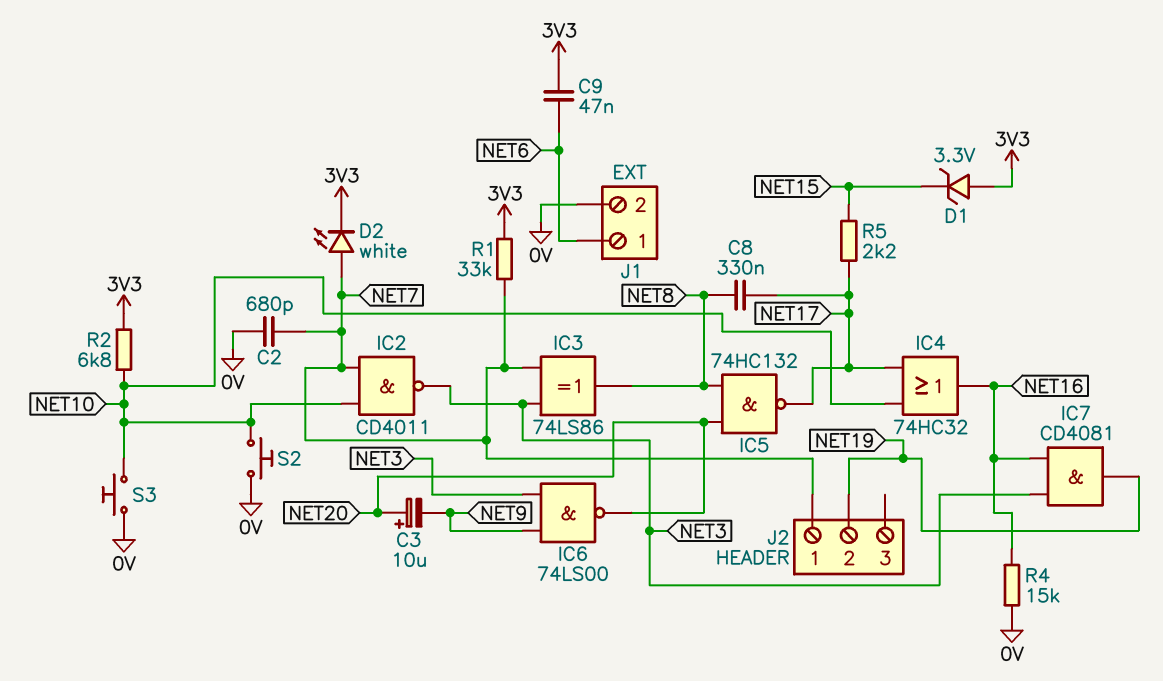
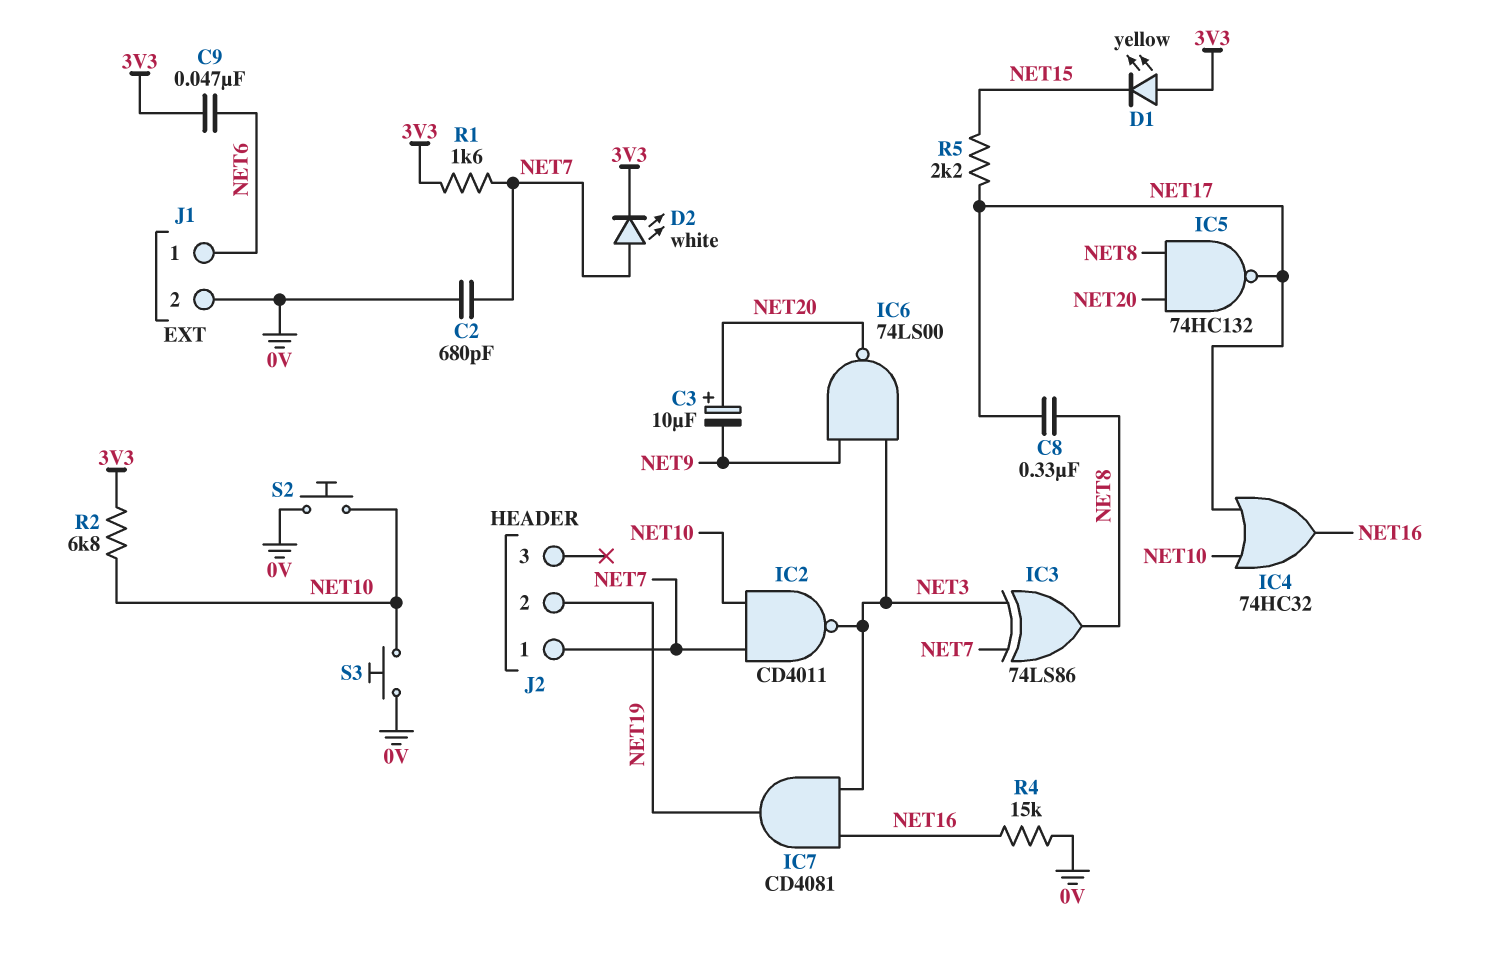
D1: zener 3.3V (A 3V3, K NET15) -> LED yellow (A 3V3, K NET15)
R1: 33k (3V3, NET7) -> 1.6k (3V3, NET7)

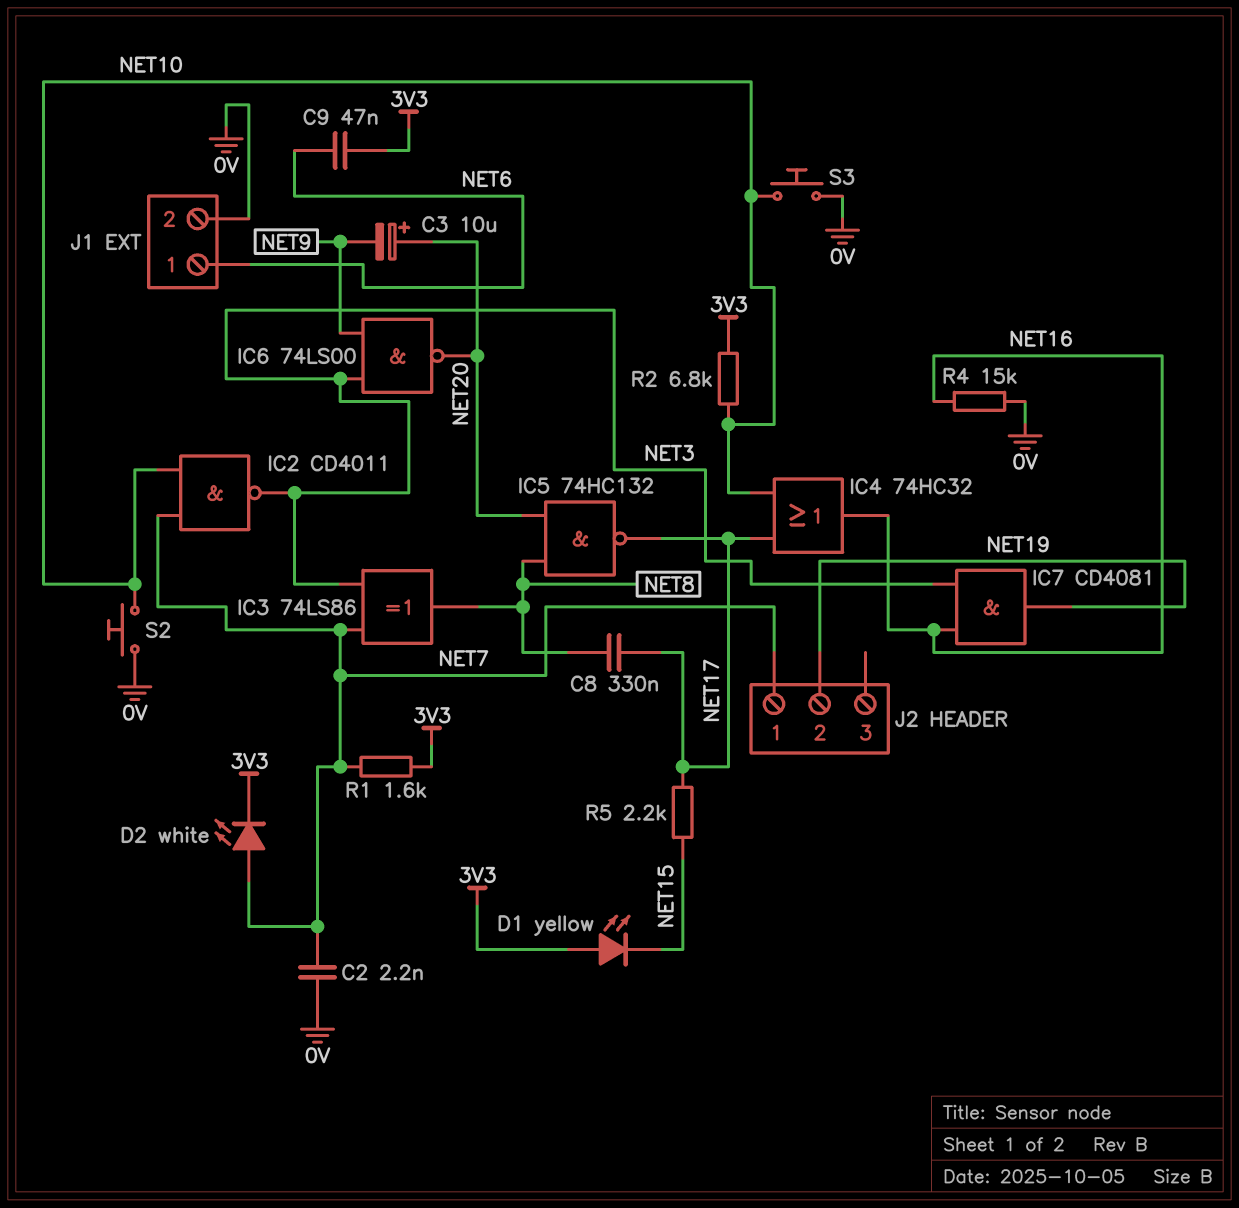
C2: 680pF (0V, NET7) -> 2.2nF (0V, NET7)

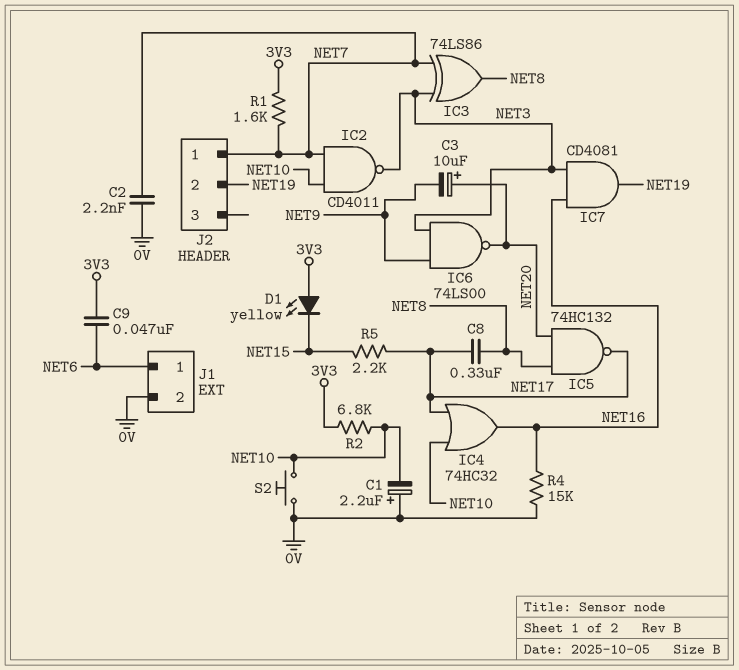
C1: none -> 2.2uF (plus 0V, minus NET10)
D2: LED white (A NET7, K 3V3) -> none
S3: button (0V, NET10) -> none

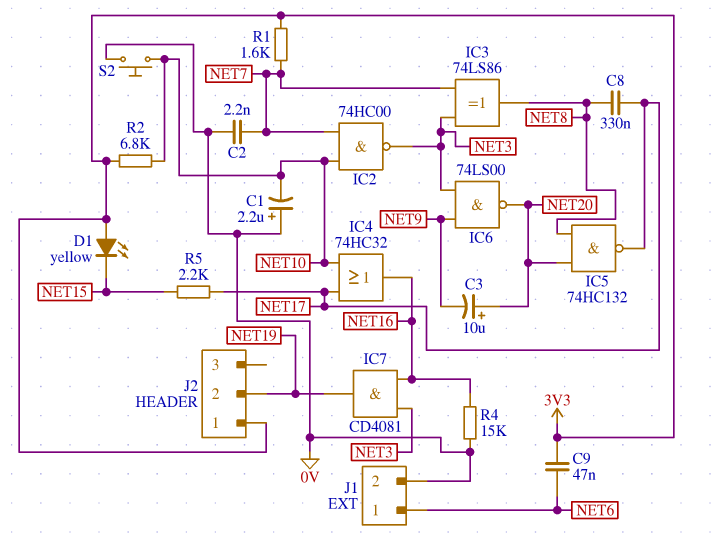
IC2: NAND CD4011 (in NET7, in NET10, out NET3) -> NAND 74HC00 (in NET7, in NET10, out NET3)
J2 pin 1: NET7 -> 3V3

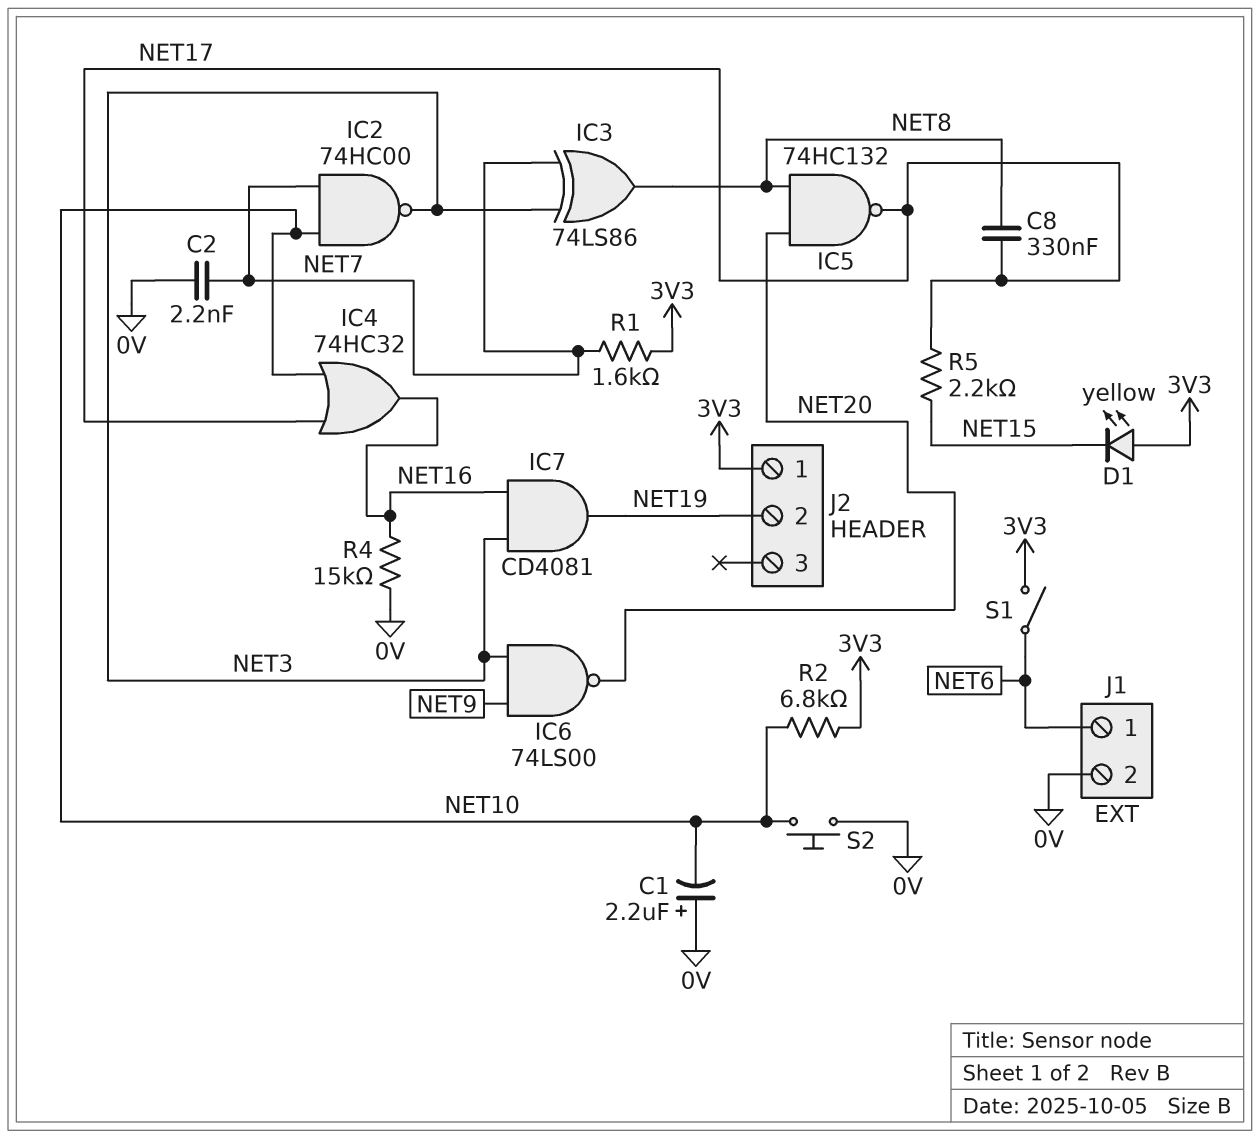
C3: 10uF (plus NET20, minus NET9) -> none
C9: 47nF (3V3, NET6) -> none
S1: none -> switch (3V3, NET6)

